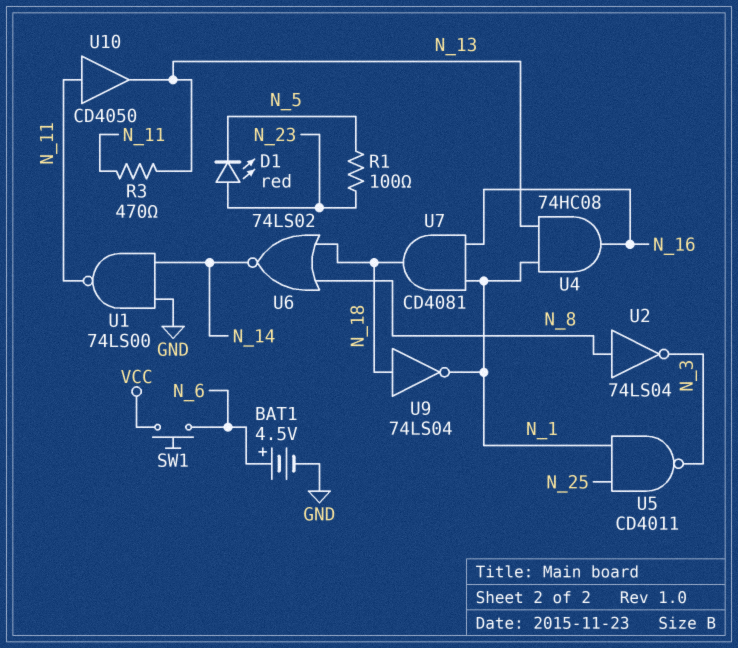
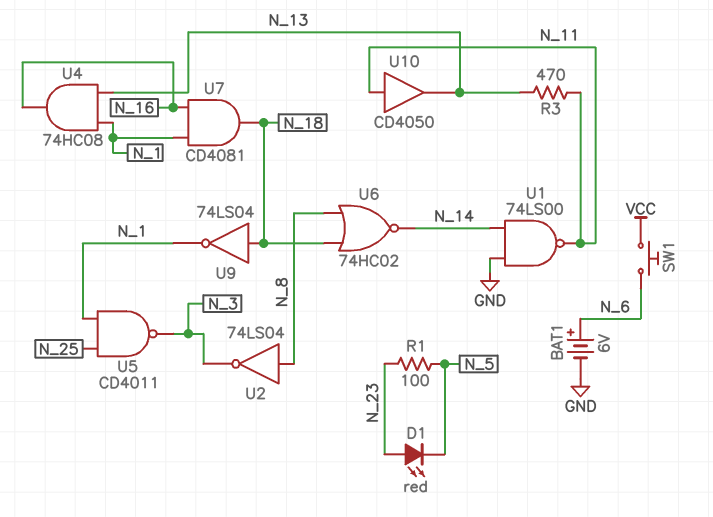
BAT1: 4.5V (plus N_6, minus GND) -> 6V (plus N_6, minus GND)
U6: NOR 74LS02 (in N_8, in N_18, out N_14) -> NOR 74HC02 (in N_8, in N_18, out N_14)

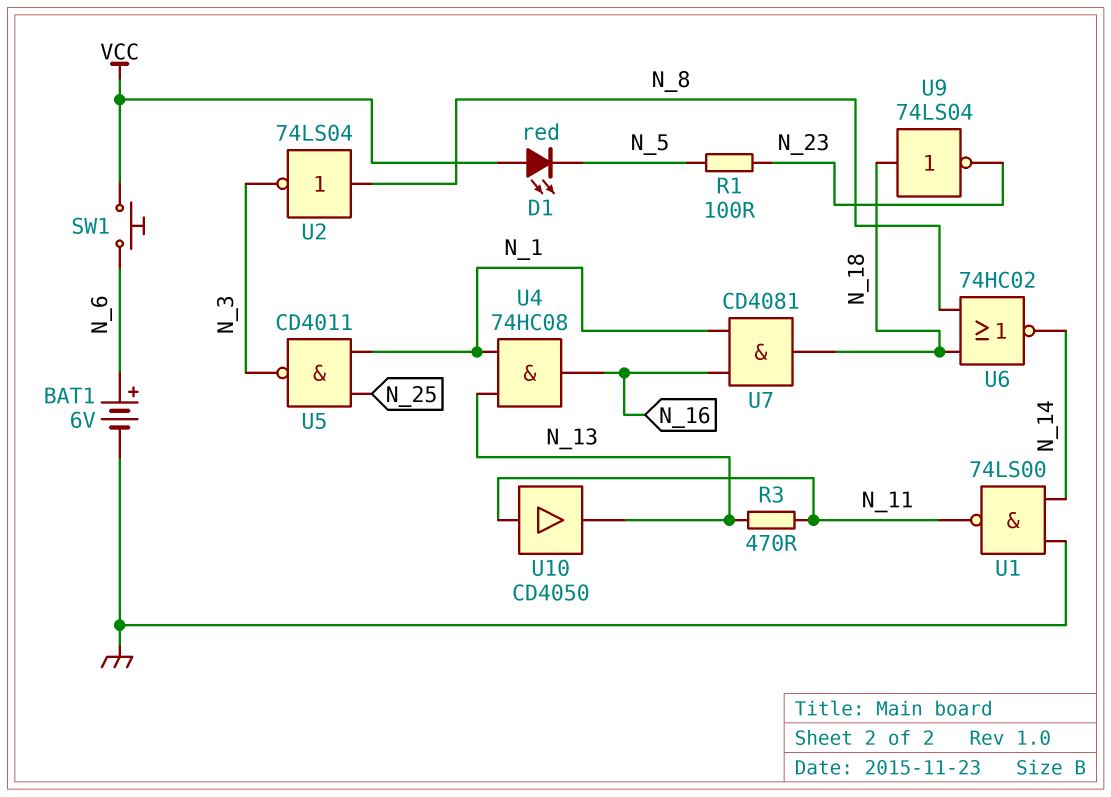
D1: LED red (A N_23, K N_5) -> LED red (A VCC, K N_5)
U9: NOT 74LS04 (in N_18, out N_1) -> NOT 74LS04 (in N_18, out N_23)

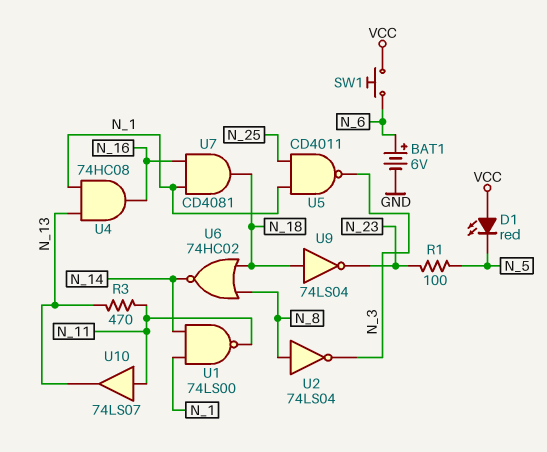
U1: NAND 74LS00 (in GND, in N_14, out N_11) -> NAND 74LS00 (in N_1, in N_14, out N_11)
U10: buffer CD4050 (in N_11, out N_13) -> buffer 74LS07 (in N_11, out N_13)

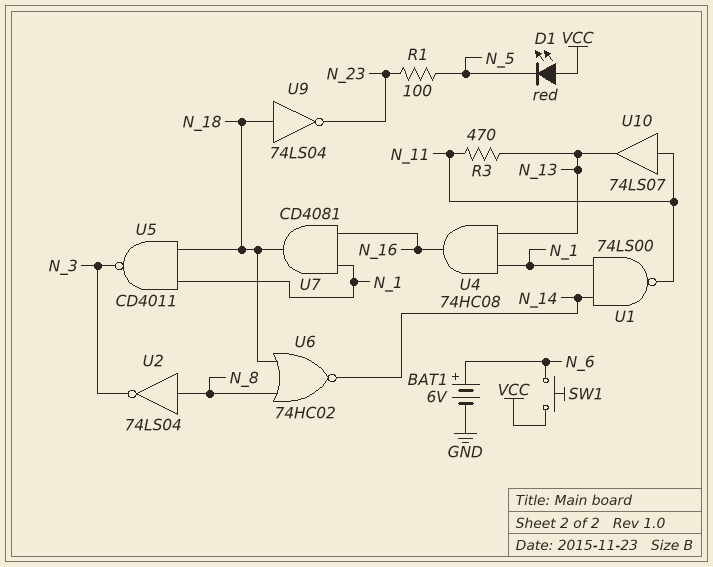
U5: NAND CD4011 (in N_1, in N_25, out N_3) -> NAND CD4011 (in N_1, in N_18, out N_3)

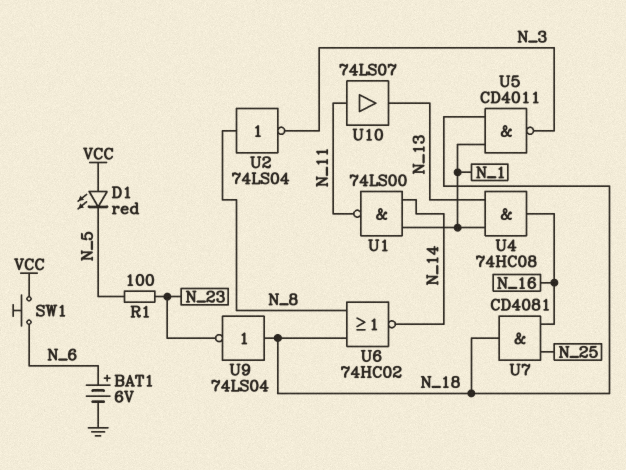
R3: 470 (N_11, N_13) -> none
U7: AND CD4081 (in N_1, in N_16, out N_18) -> AND CD4081 (in N_16, in N_25, out N_18)

